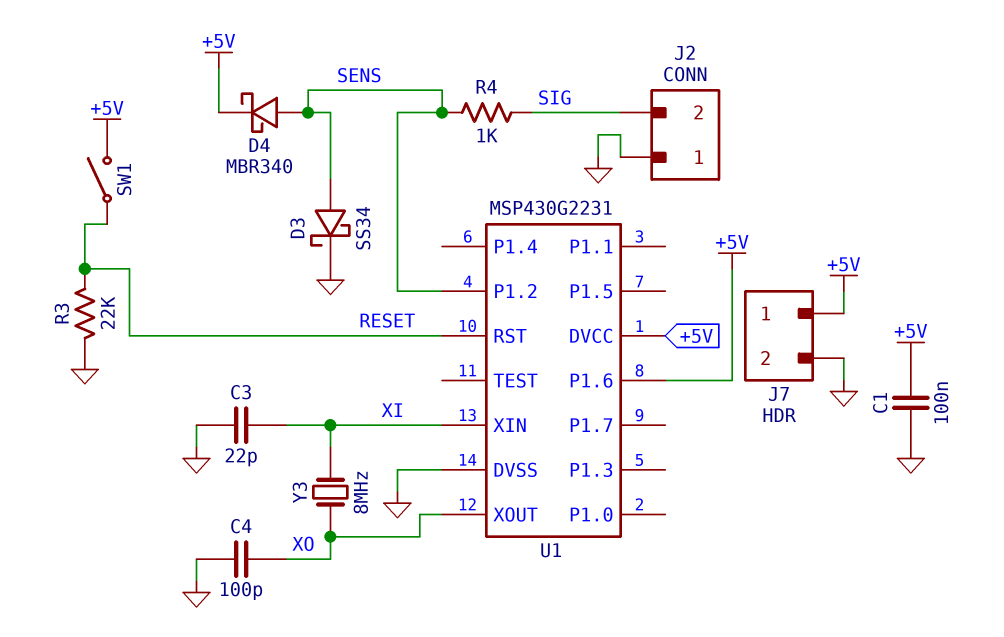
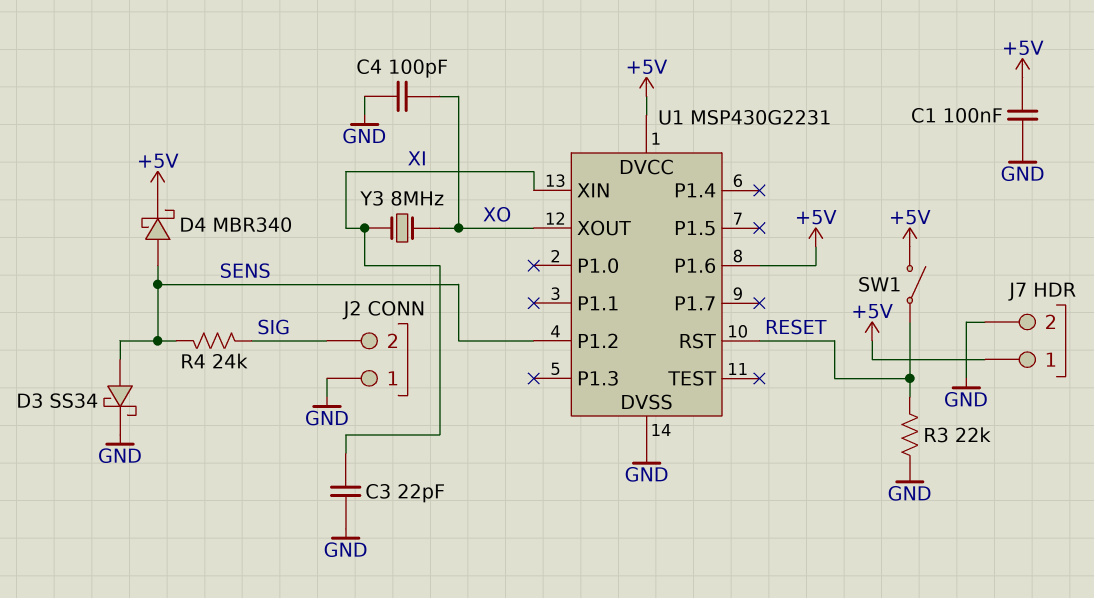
R4: 1k (SENS, SIG) -> 24k (SENS, SIG)

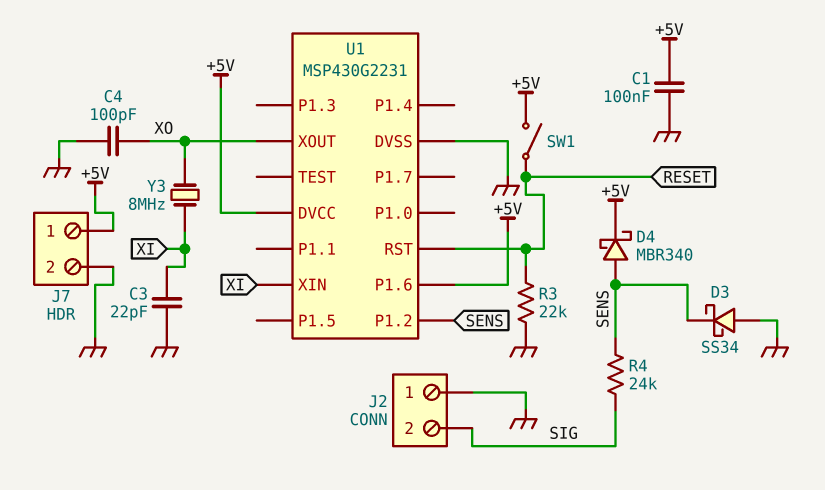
D3: schottky SS34 (A SENS, K GND) -> schottky SS34 (A GND, K SENS)

